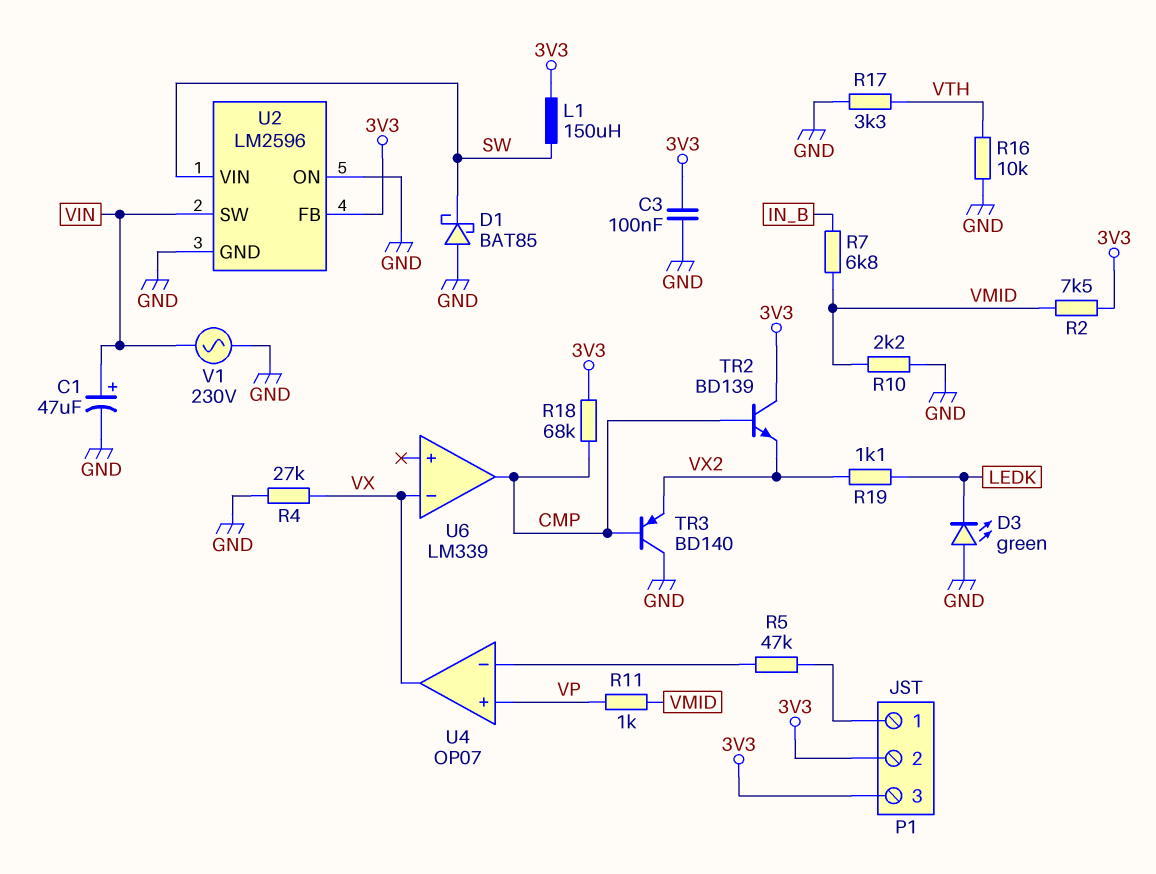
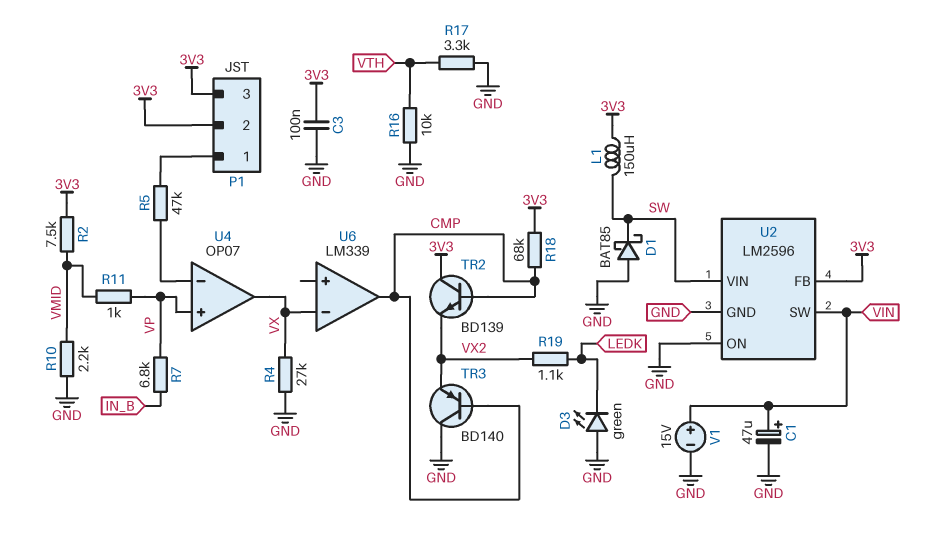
R7: 6.8k (IN_B, VMID) -> 6.8k (IN_B, VP)
V1: AC 230V (GND, VIN) -> 15V (plus VIN, minus GND)

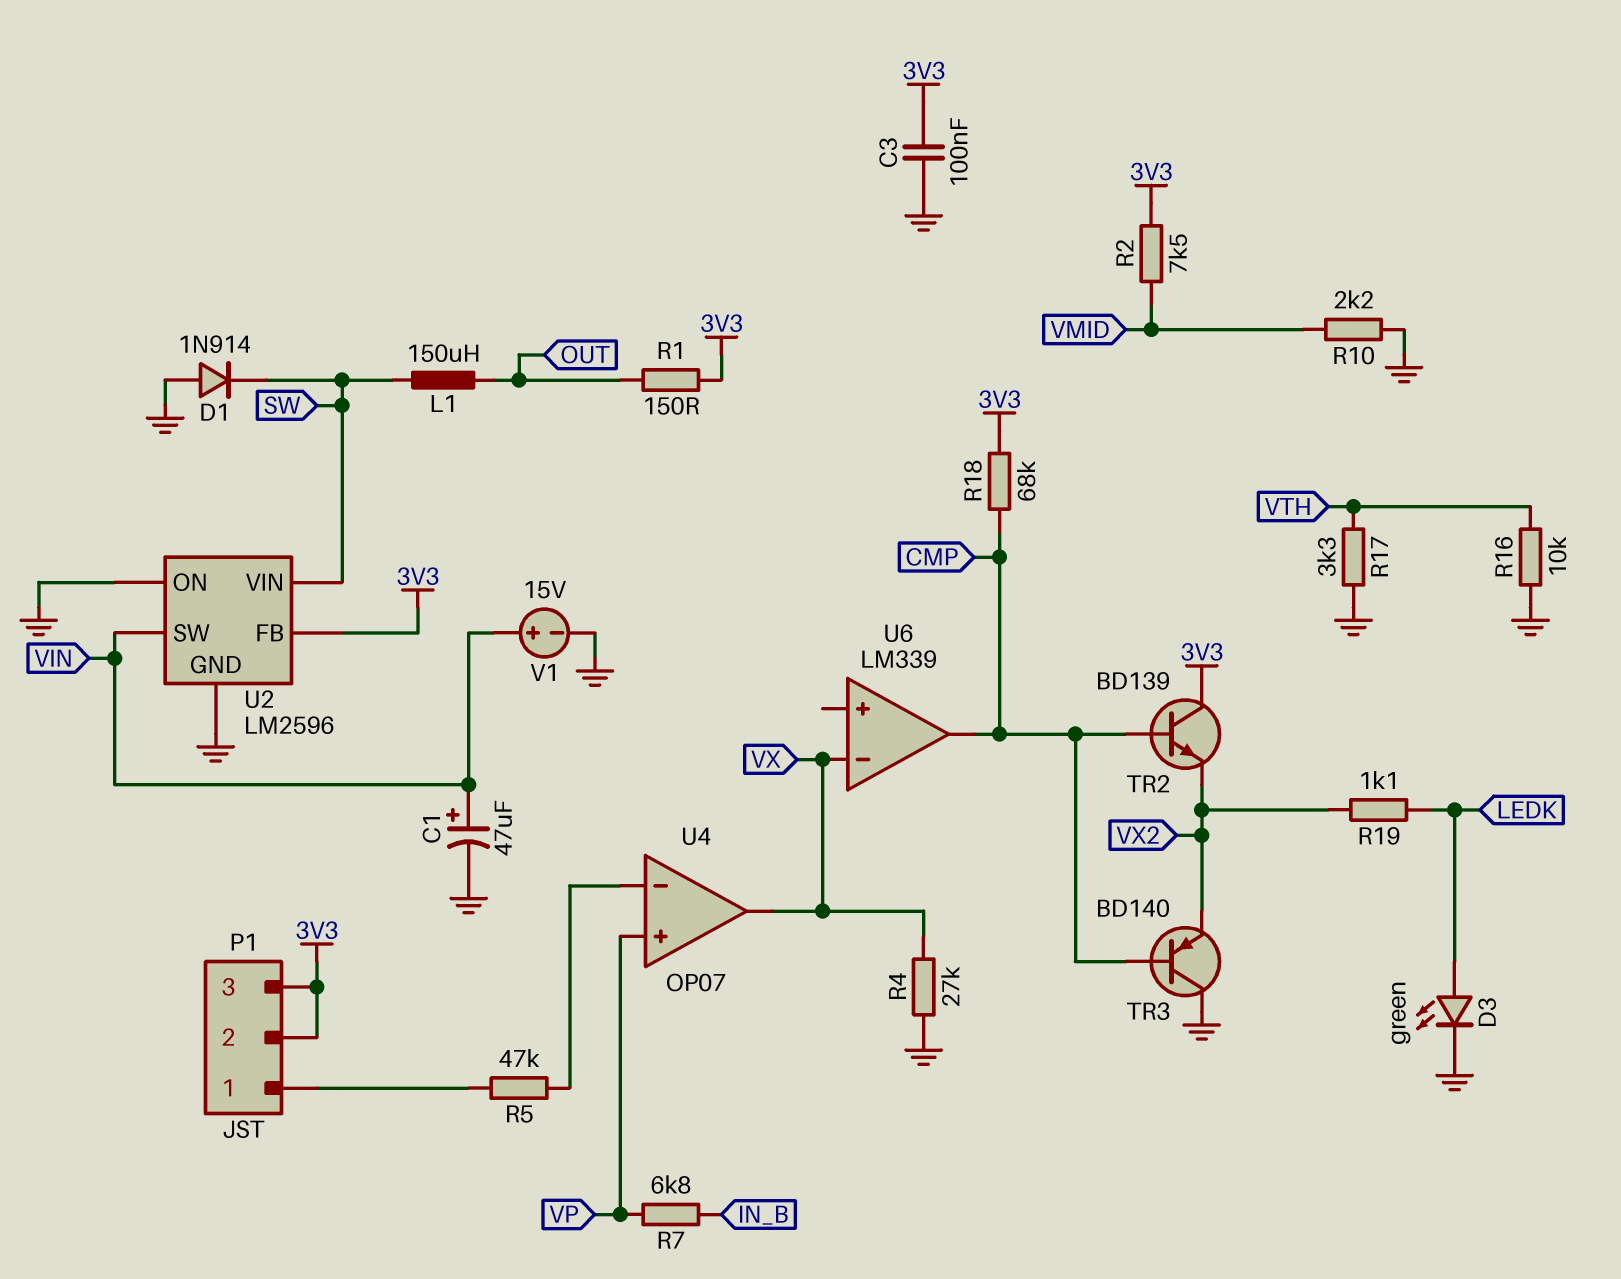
D1: schottky BAT85 (A GND, K SW) -> diode 1N914 (A GND, K SW)
D3: LED green (A GND, K LEDK) -> LED green (A LEDK, K GND)
L1: 150uH (3V3, SW) -> 150uH (OUT, SW)
R1: none -> 150 (3V3, OUT)
R11: 1k (VMID, VP) -> none

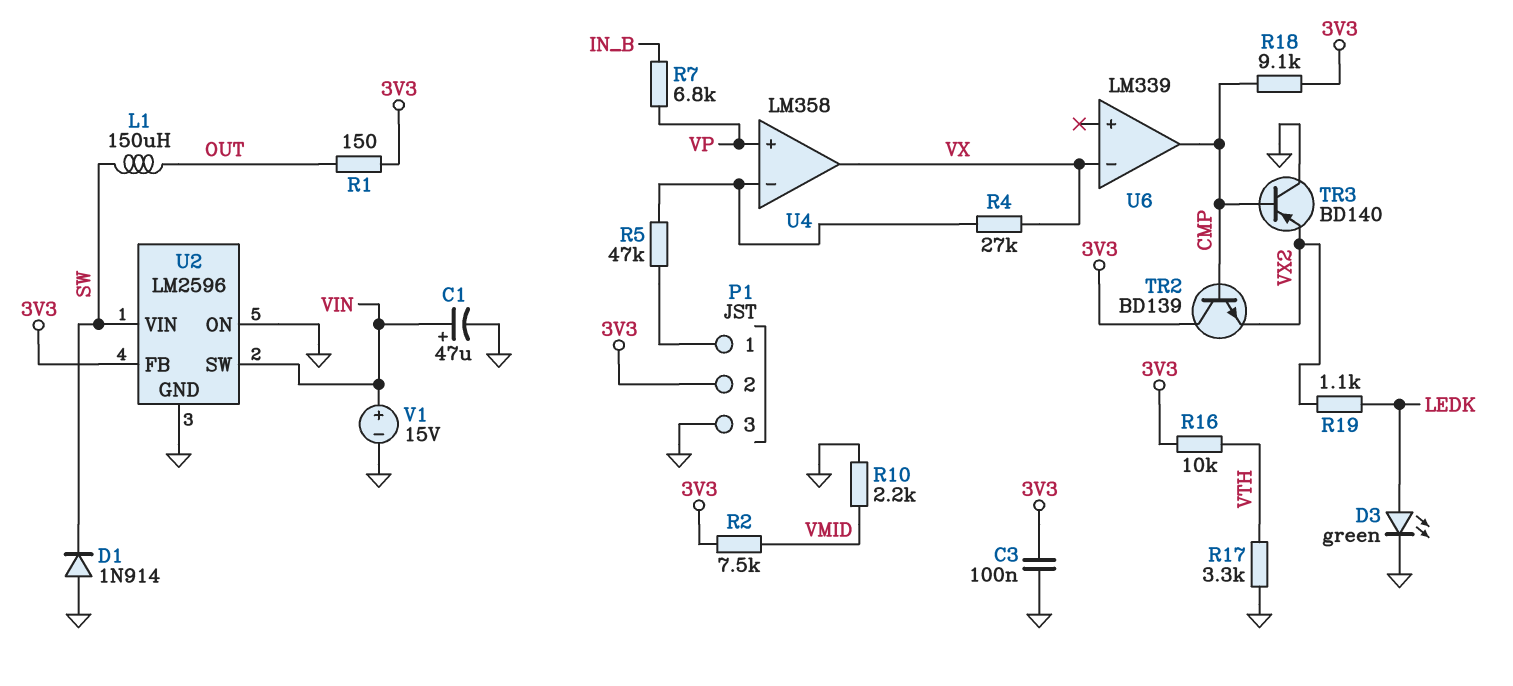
P1 pin 3: 3V3 -> GND
R4: 27k (GND, VX) -> 27k (U4/in-, VX)
R16: 10k (GND, VTH) -> 10k (3V3, VTH)
R18: 68k (3V3, CMP) -> 9.1k (3V3, CMP)
U4: OP07 -> LM358

